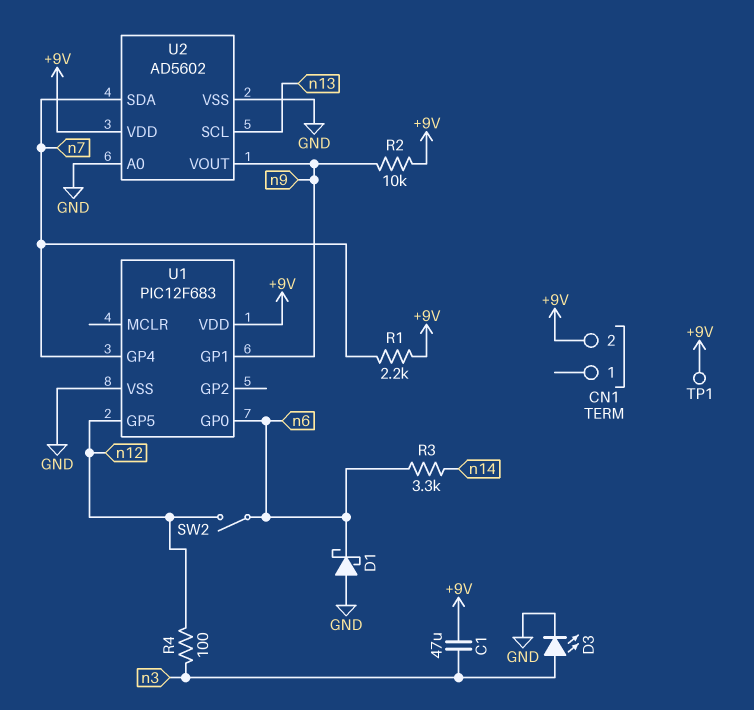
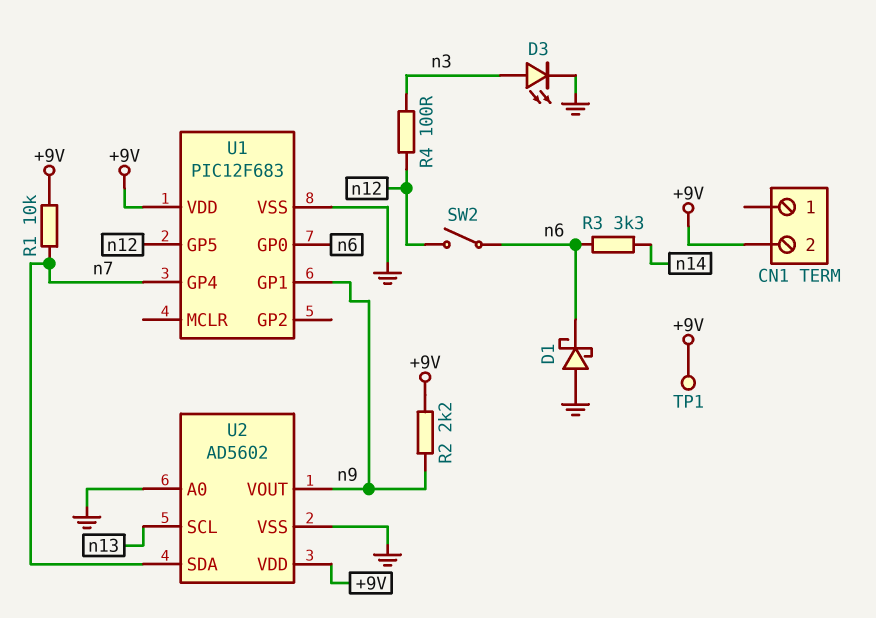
C1: 47uF (+9V, n3) -> none
R1: 2.2k (+9V, n7) -> 10k (+9V, n7)
R2: 10k (+9V, n9) -> 2.2k (+9V, n9)

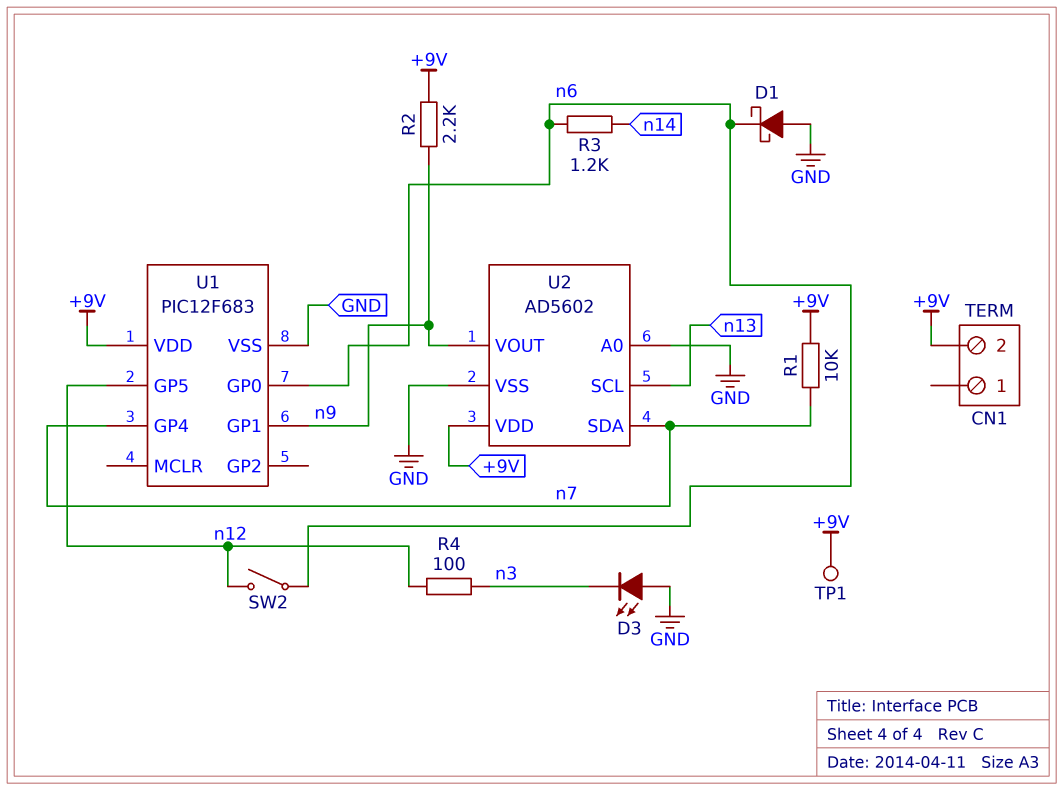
D3: LED (A n3, K GND) -> LED (A GND, K n3)
R3: 3.3k (n6, n14) -> 1.2k (n6, n14)

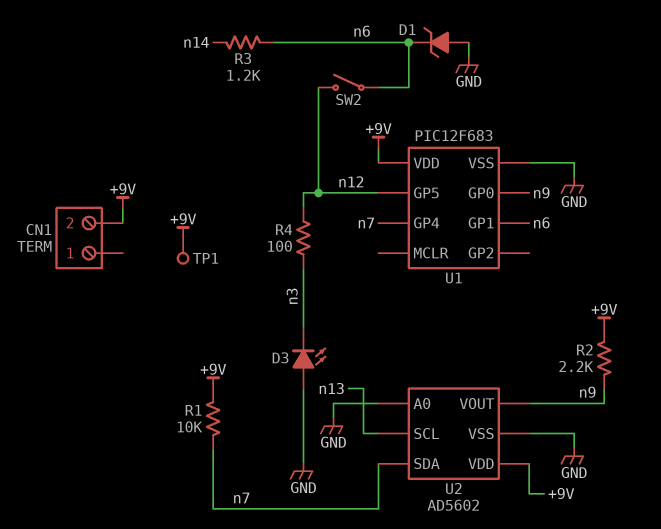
D1: schottky (A GND, K n6) -> zener (A GND, K n6)
U1 pin GP0: n6 -> n9
U1 pin GP1: n9 -> n6

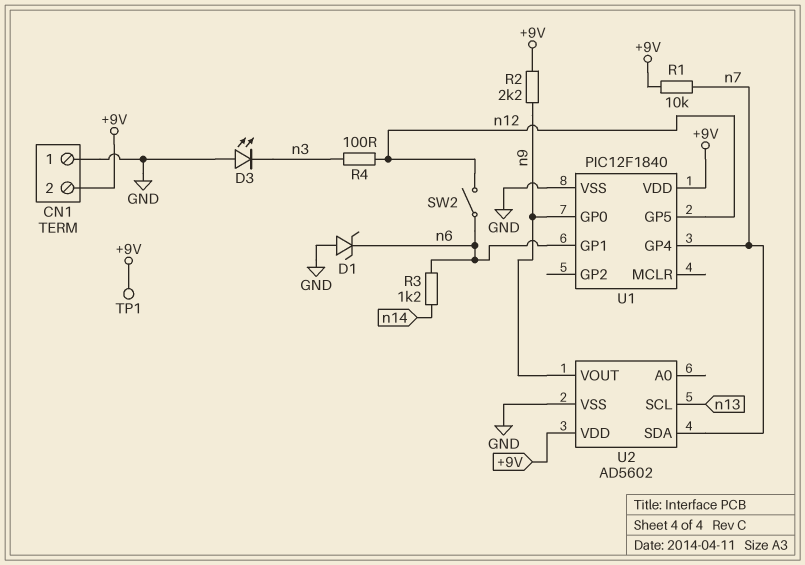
CN1 pin 1: none -> GND
U1: PIC12F683 -> PIC12F1840
U2 pin A0: GND -> none

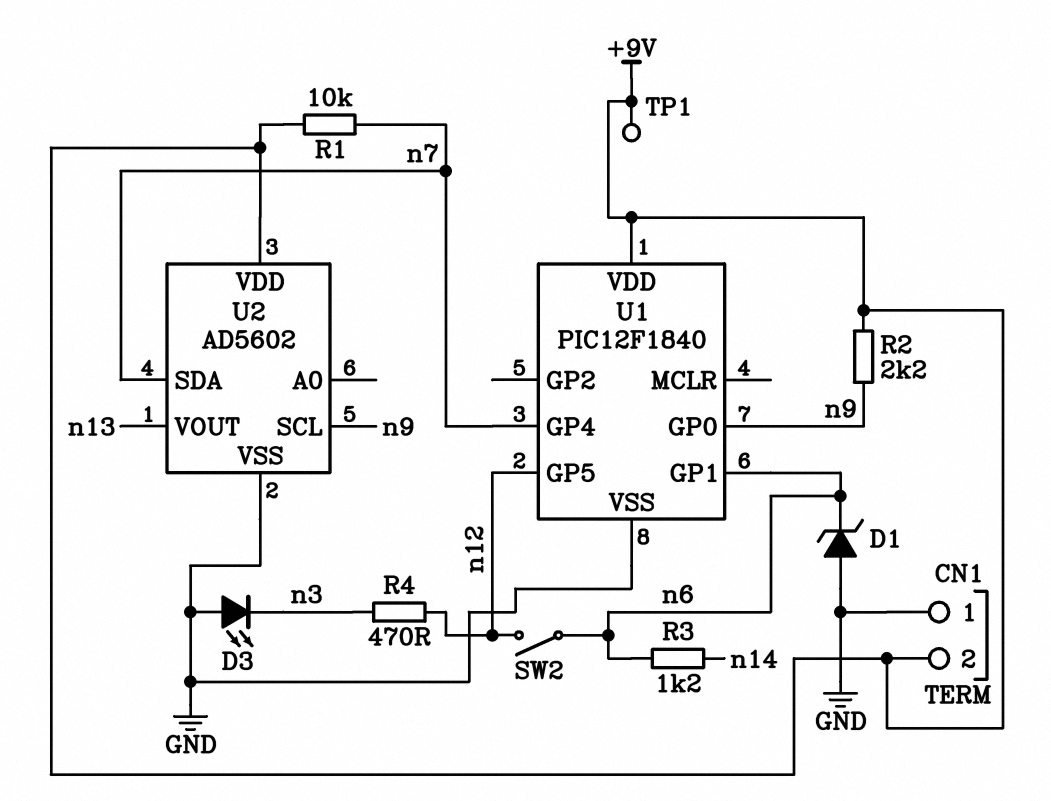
R4: 100 (n3, n12) -> 470 (n3, n12)
U2 pin SCL: n13 -> n9
U2 pin VOUT: n9 -> n13

